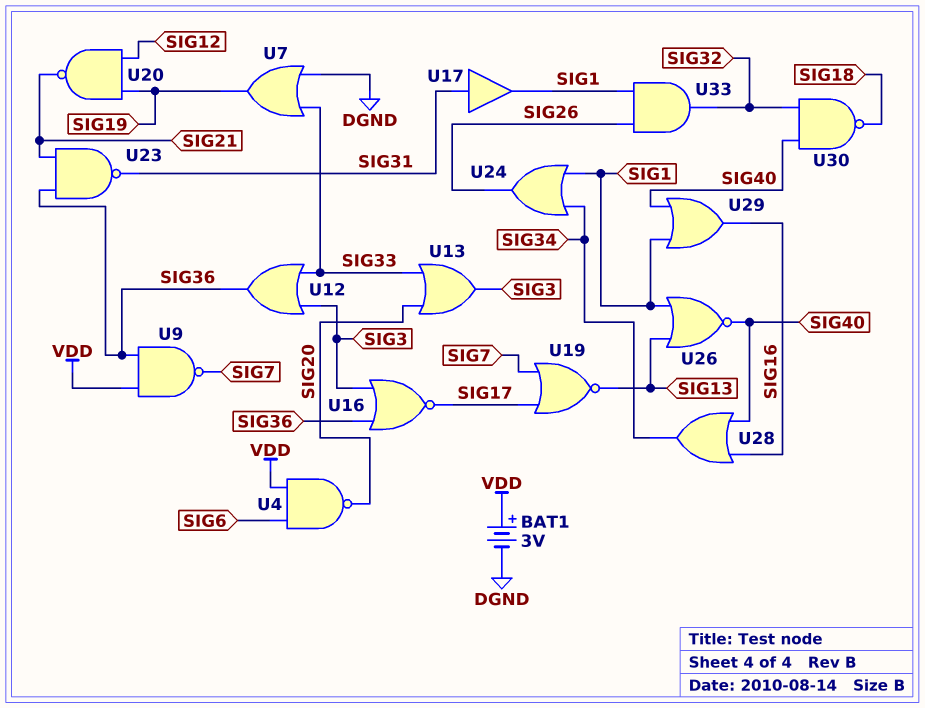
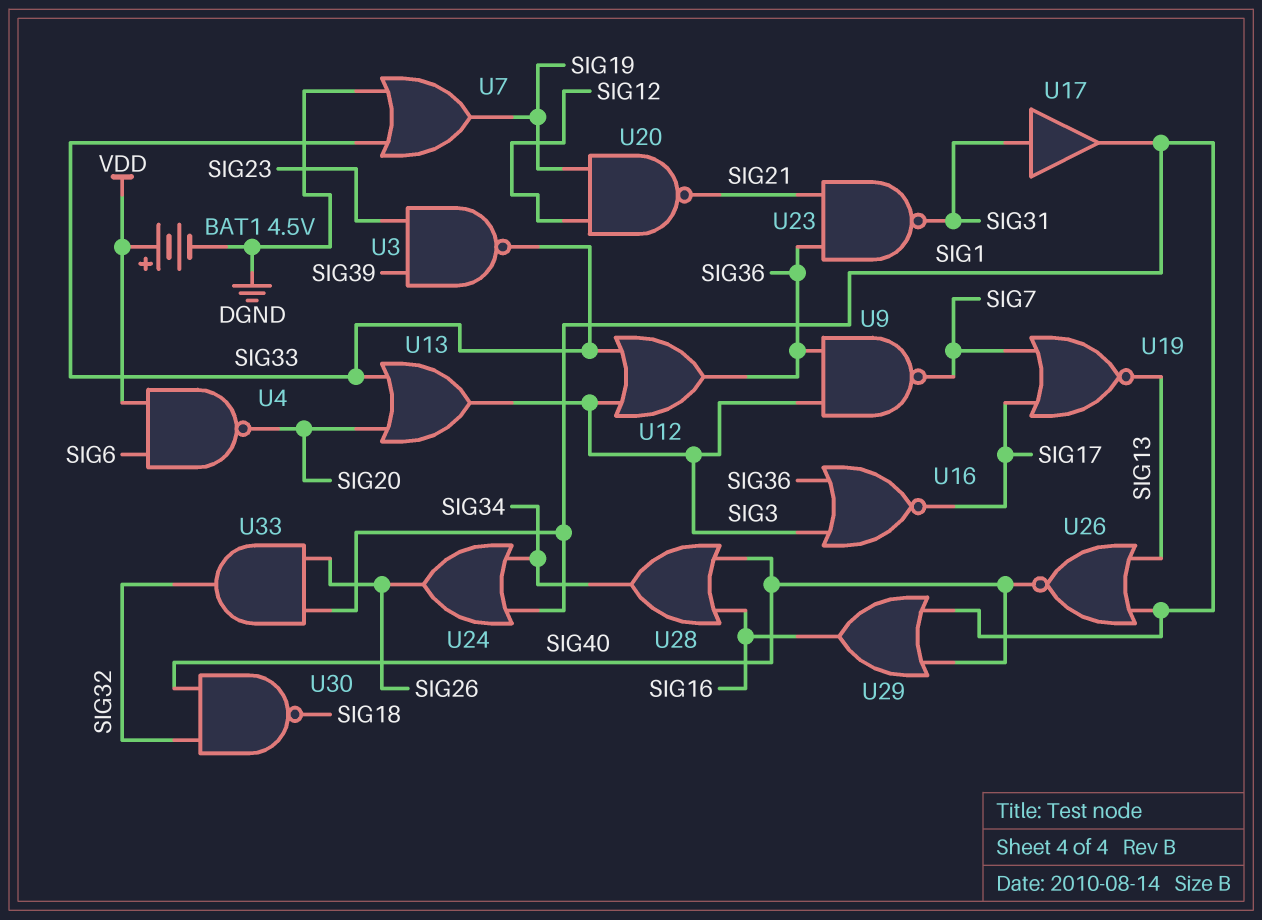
BAT1: 3V (plus VDD, minus DGND) -> 4.5V (plus VDD, minus DGND)
U3: none -> NAND (in SIG23, in SIG39, out SIG33)
U9: NAND (in SIG36, in VDD, out SIG7) -> NAND (in SIG3, in SIG36, out SIG7)

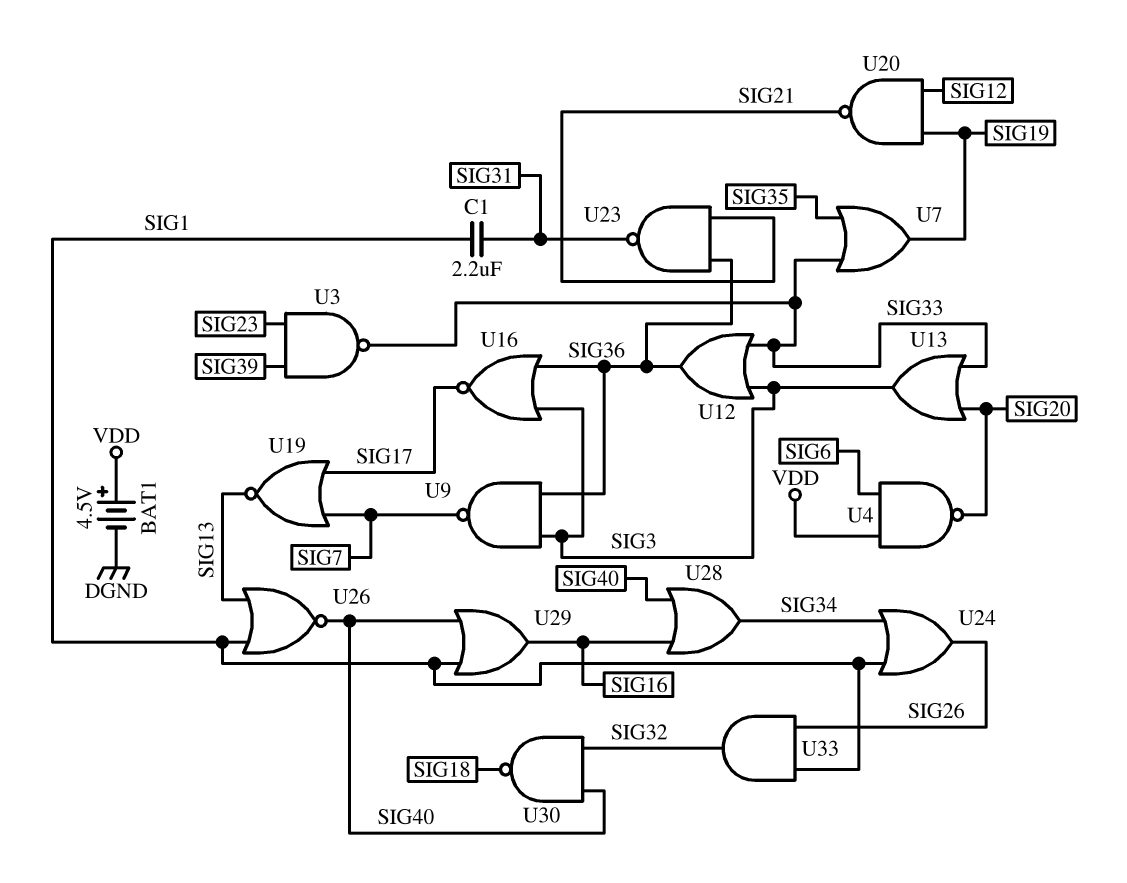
C1: none -> 2.2uF (SIG1, SIG31)
U7: OR (in DGND, in SIG33, out SIG19) -> OR (in SIG33, in SIG35, out SIG19)
U17: buffer (in SIG31, out SIG1) -> none

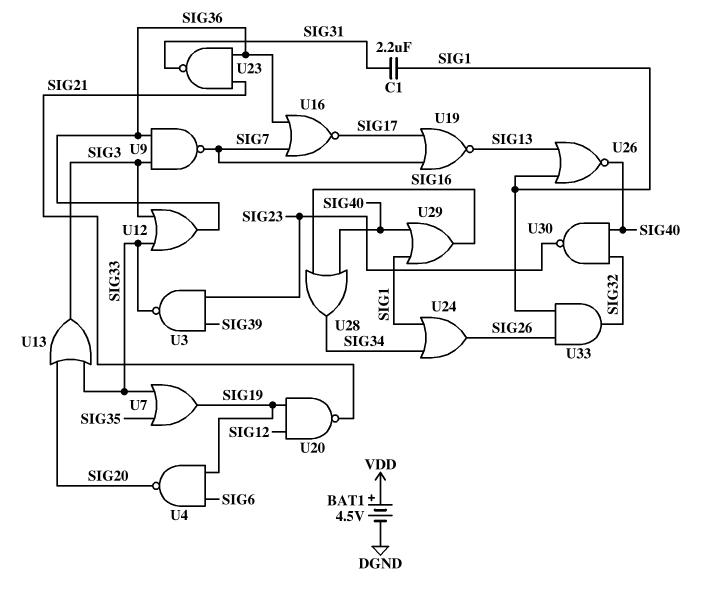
U4: NAND (in SIG6, in VDD, out SIG20) -> NAND (in SIG6, in SIG19, out SIG20)
U16: NOR (in SIG3, in SIG36, out SIG17) -> NOR (in SIG7, in SIG36, out SIG17)
U30: NAND (in SIG32, in SIG40, out SIG18) -> NAND (in SIG32, in SIG40, out SIG23)

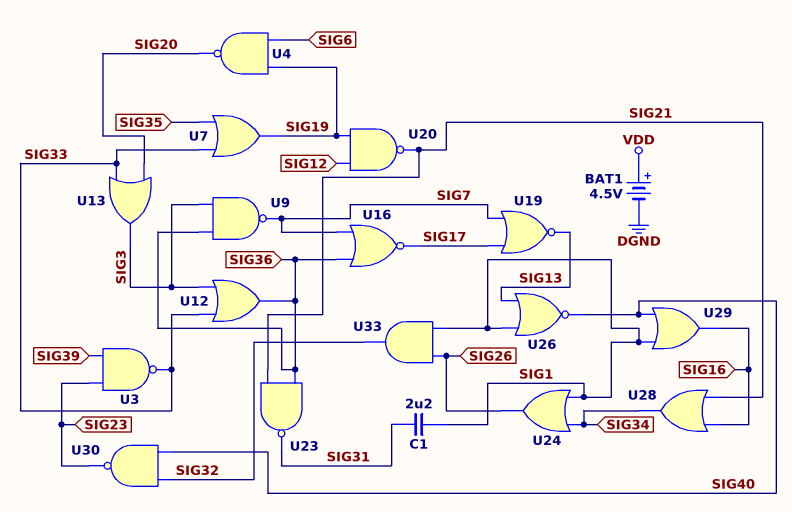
U28: OR (in SIG16, in SIG40, out SIG34) -> OR (in SIG16, in SIG21, out SIG34)

